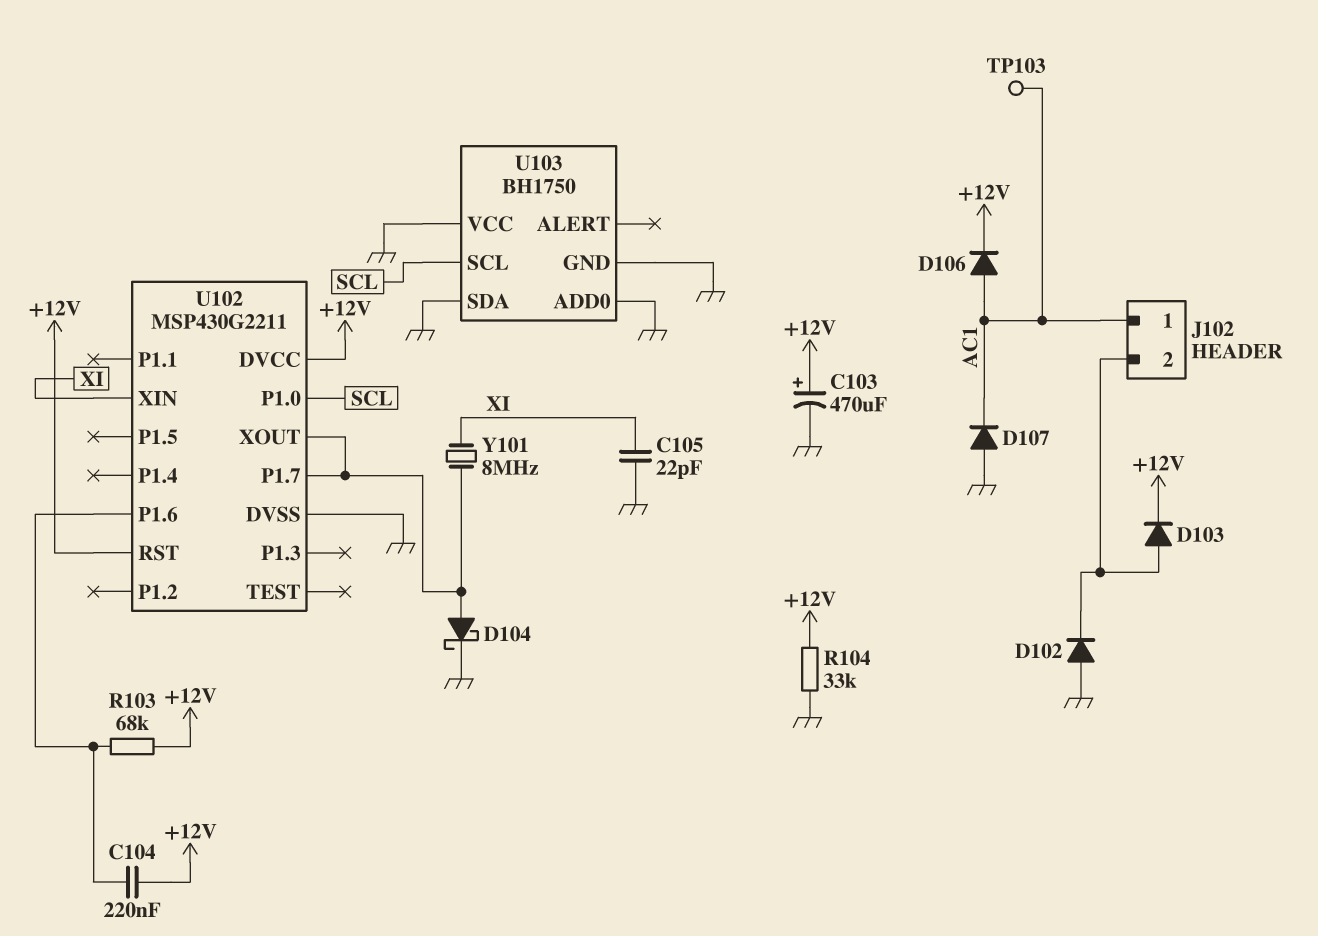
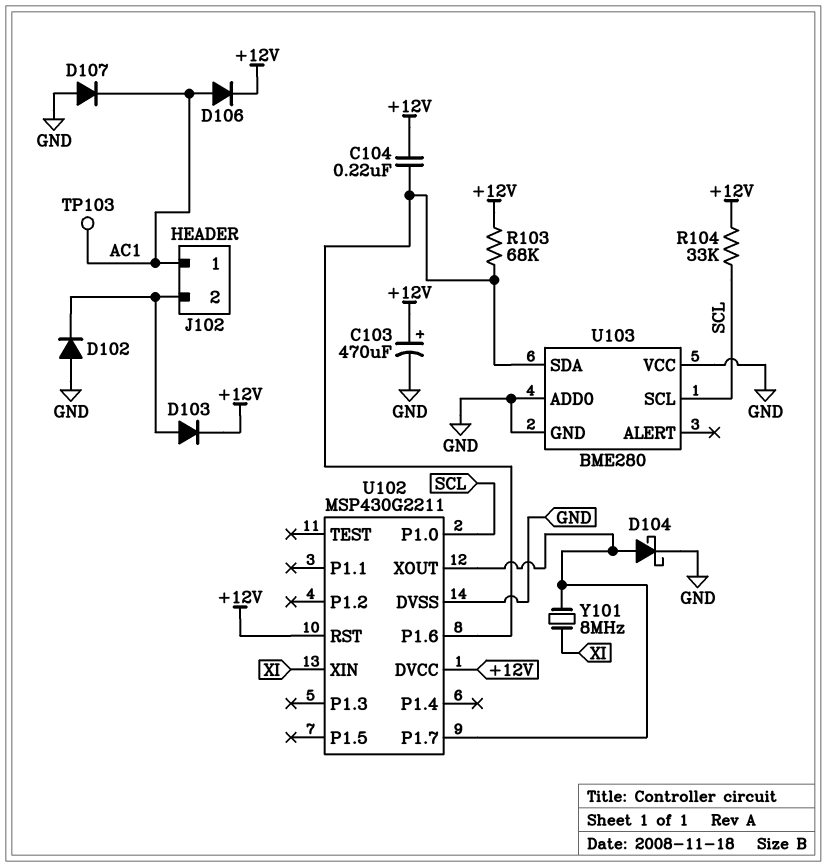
C105: 22pF (GND, XI) -> none
R104: 33k (+12V, GND) -> 33k (+12V, SCL)
U103: BH1750 -> BME280
U103 pin SDA: GND -> U102/P1.6

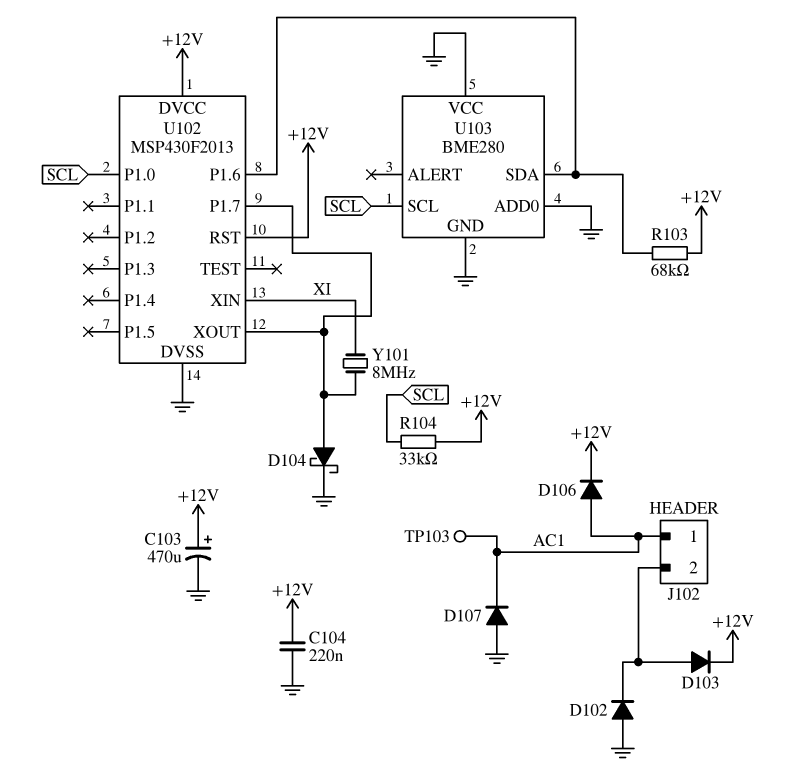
C104: 220nF (+12V, U102/P1.6) -> 220nF (+12V, GND)
U102: MSP430G2211 -> MSP430F2013

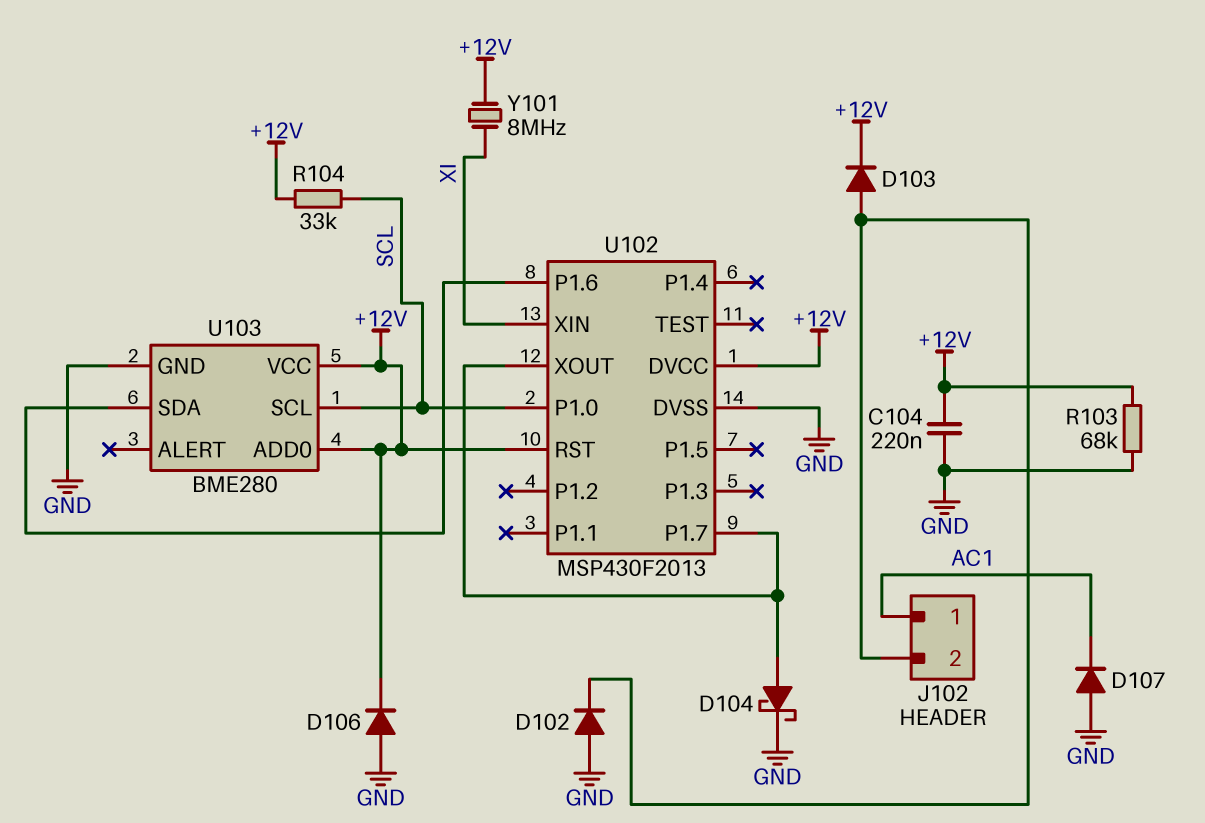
C103: 470uF (plus +12V, minus GND) -> none
D106: diode (A AC1, K +12V) -> diode (A GND, K +12V)
R103: 68k (+12V, U102/P1.6) -> 68k (+12V, GND)
TP103: test point (AC1) -> none
U103 pin ADD0: GND -> +12V
U103 pin VCC: GND -> +12V
Y101: 8MHz (U102/P1.7, XI) -> 8MHz (+12V, XI)

